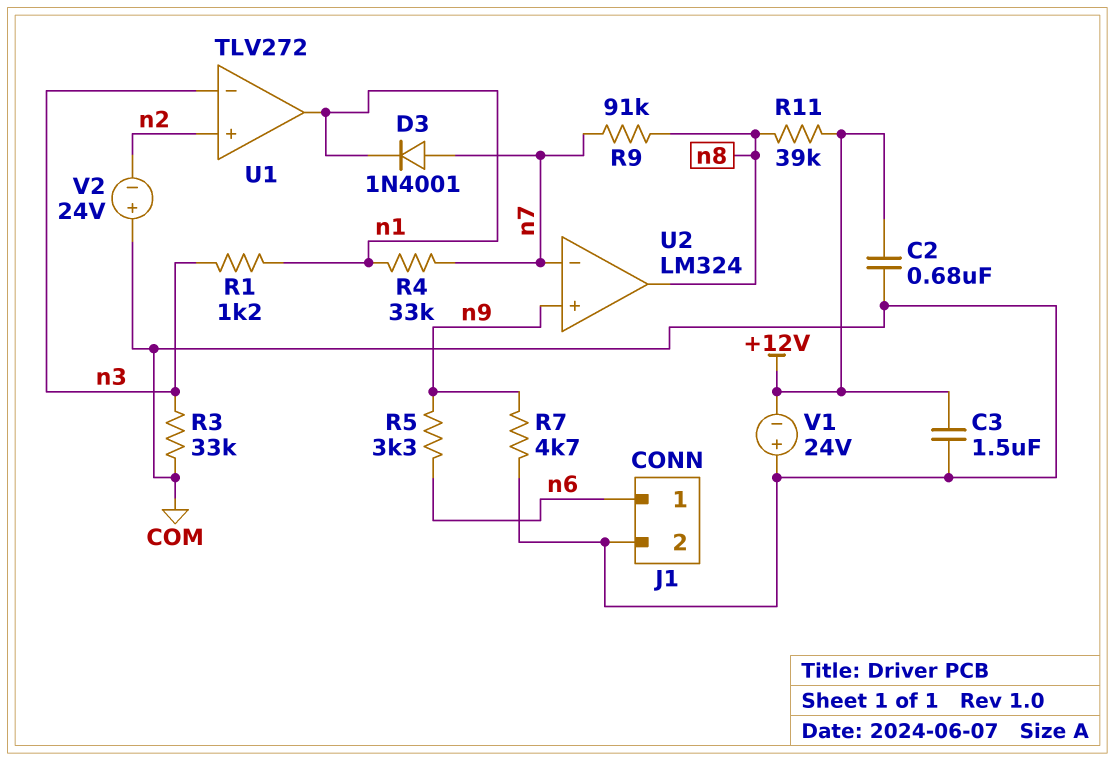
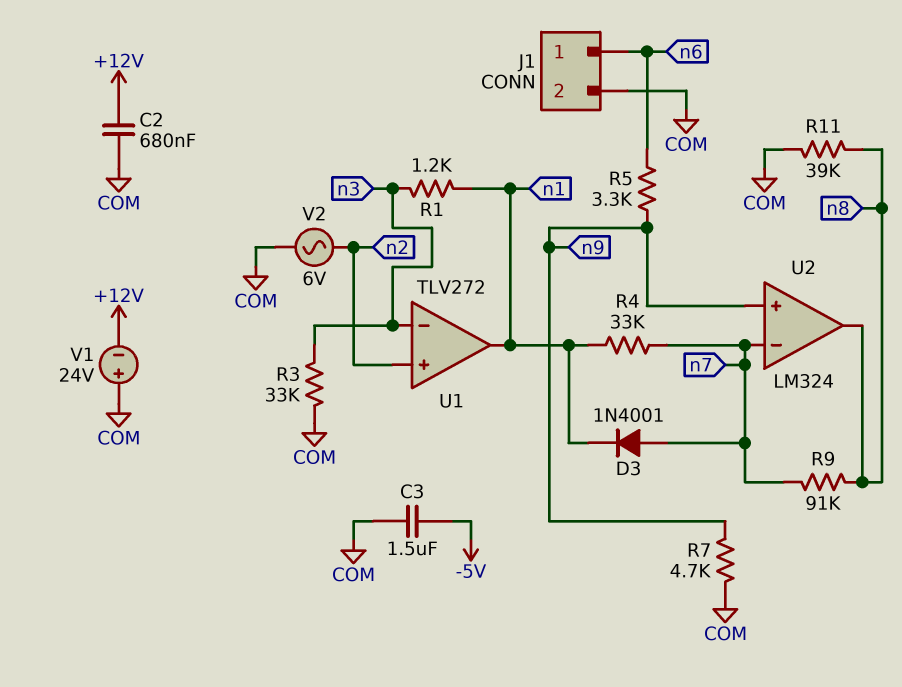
C3: 1.5uF (+12V, COM) -> 1.5uF (-5V, COM)
R11: 39k (+12V, n8) -> 39k (COM, n8)
V2: 24V (plus COM, minus n2) -> AC 6V (COM, n2)

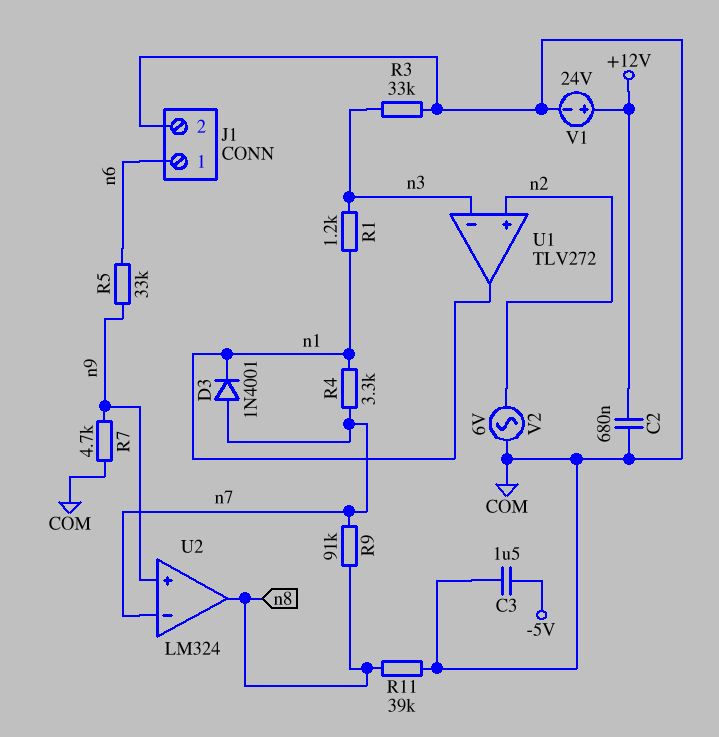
R4: 33k (n1, n7) -> 3.3k (n1, n7)
R5: 3.3k (n6, n9) -> 33k (n6, n9)
V1: 24V (plus COM, minus +12V) -> 24V (plus +12V, minus COM)

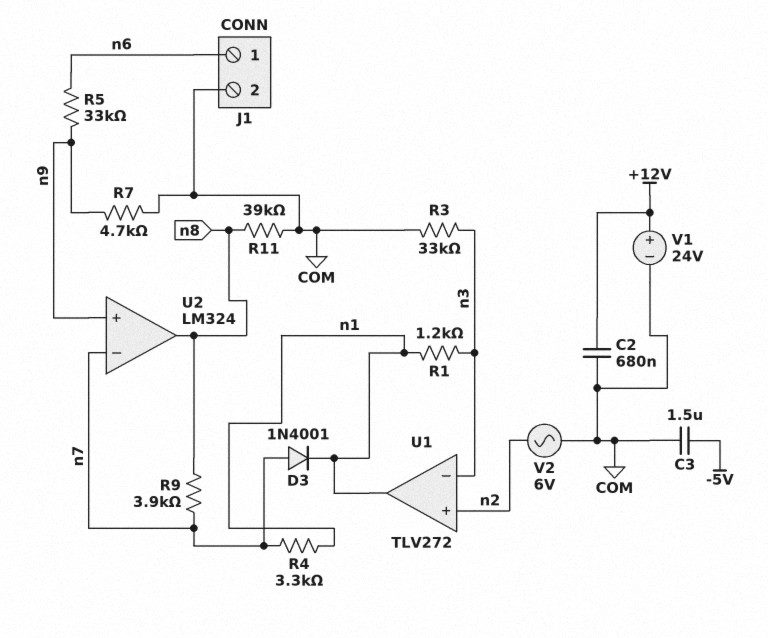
R9: 91k (n7, n8) -> 3.9k (n7, n8)

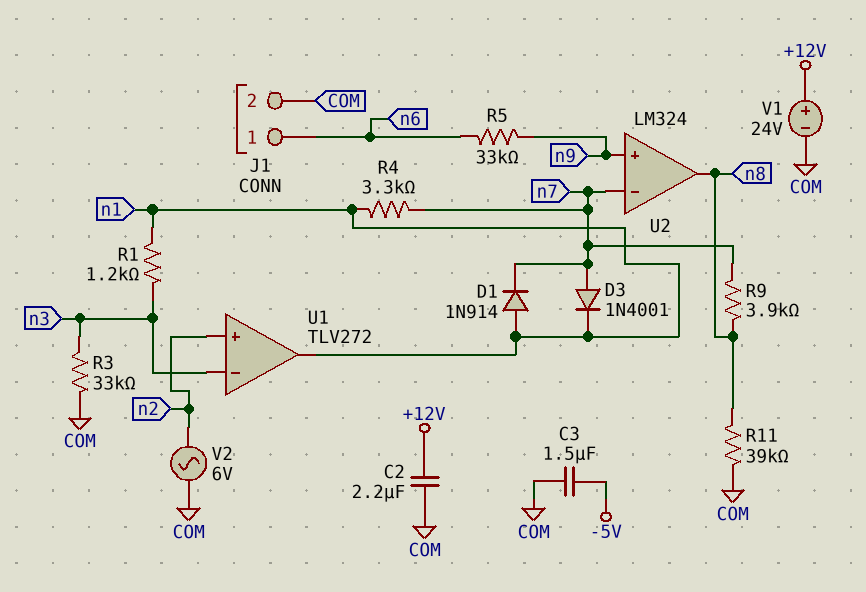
C2: 680nF (+12V, COM) -> 2.2uF (+12V, COM)
D1: none -> diode 1N914 (A n1, K n7)
R7: 4.7k (COM, n9) -> none

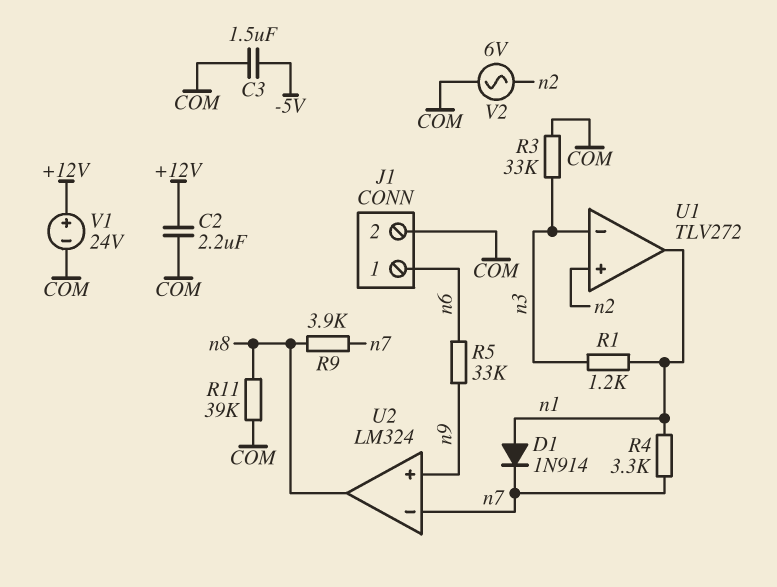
D3: diode 1N4001 (A n7, K n1) -> none

